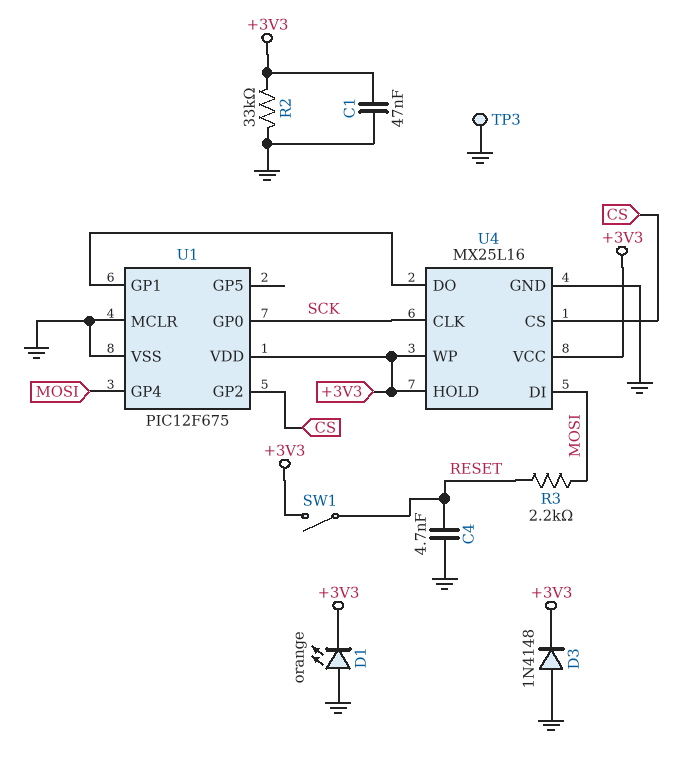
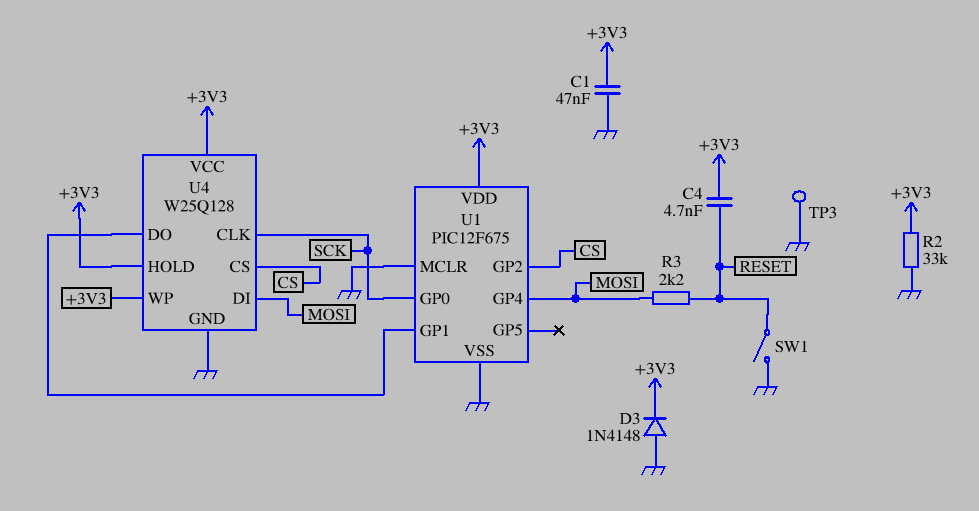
C4: 4.7nF (GND, RESET) -> 4.7nF (+3V3, RESET)
D1: LED orange (A GND, K +3V3) -> none
SW1: switch (+3V3, RESET) -> switch (GND, RESET)
U4: MX25L16 -> W25Q128

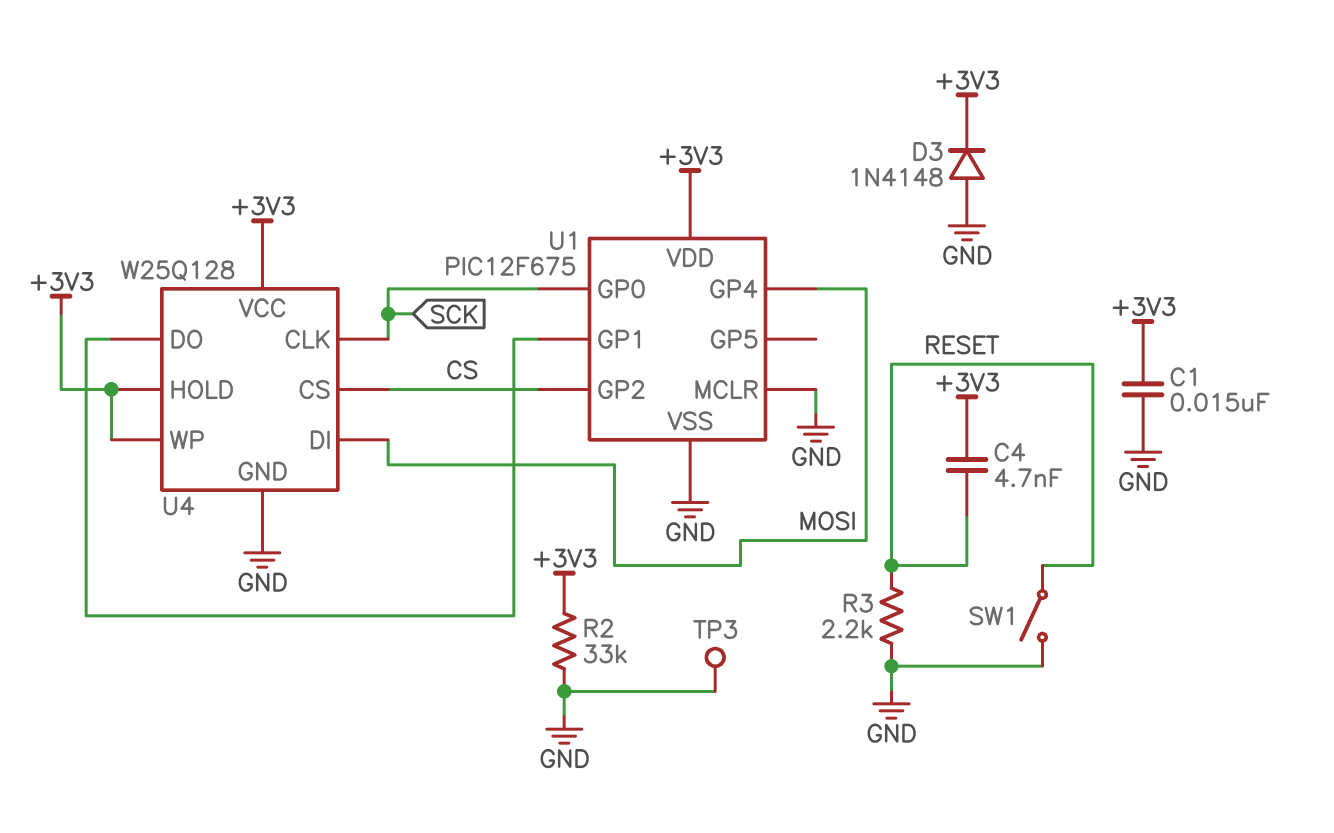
C1: 47nF (+3V3, GND) -> 15nF (+3V3, GND)
R3: 2.2k (MOSI, RESET) -> 2.2k (GND, RESET)

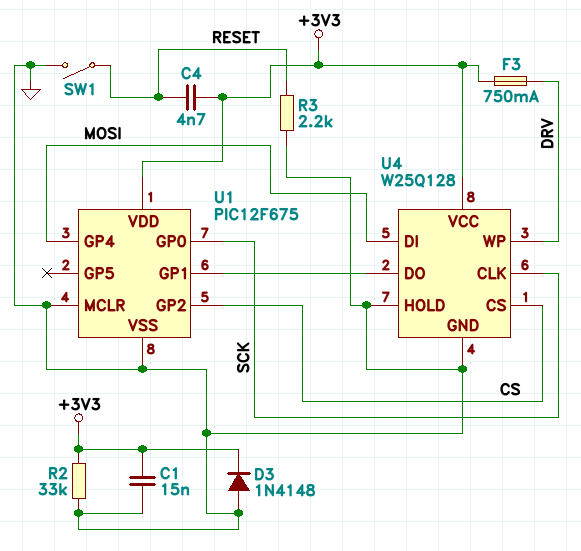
F3: none -> 750mA (+3V3, DRV)
TP3: test point (GND) -> none
U4 pin HOLD: +3V3 -> GND
U4 pin WP: +3V3 -> DRV

